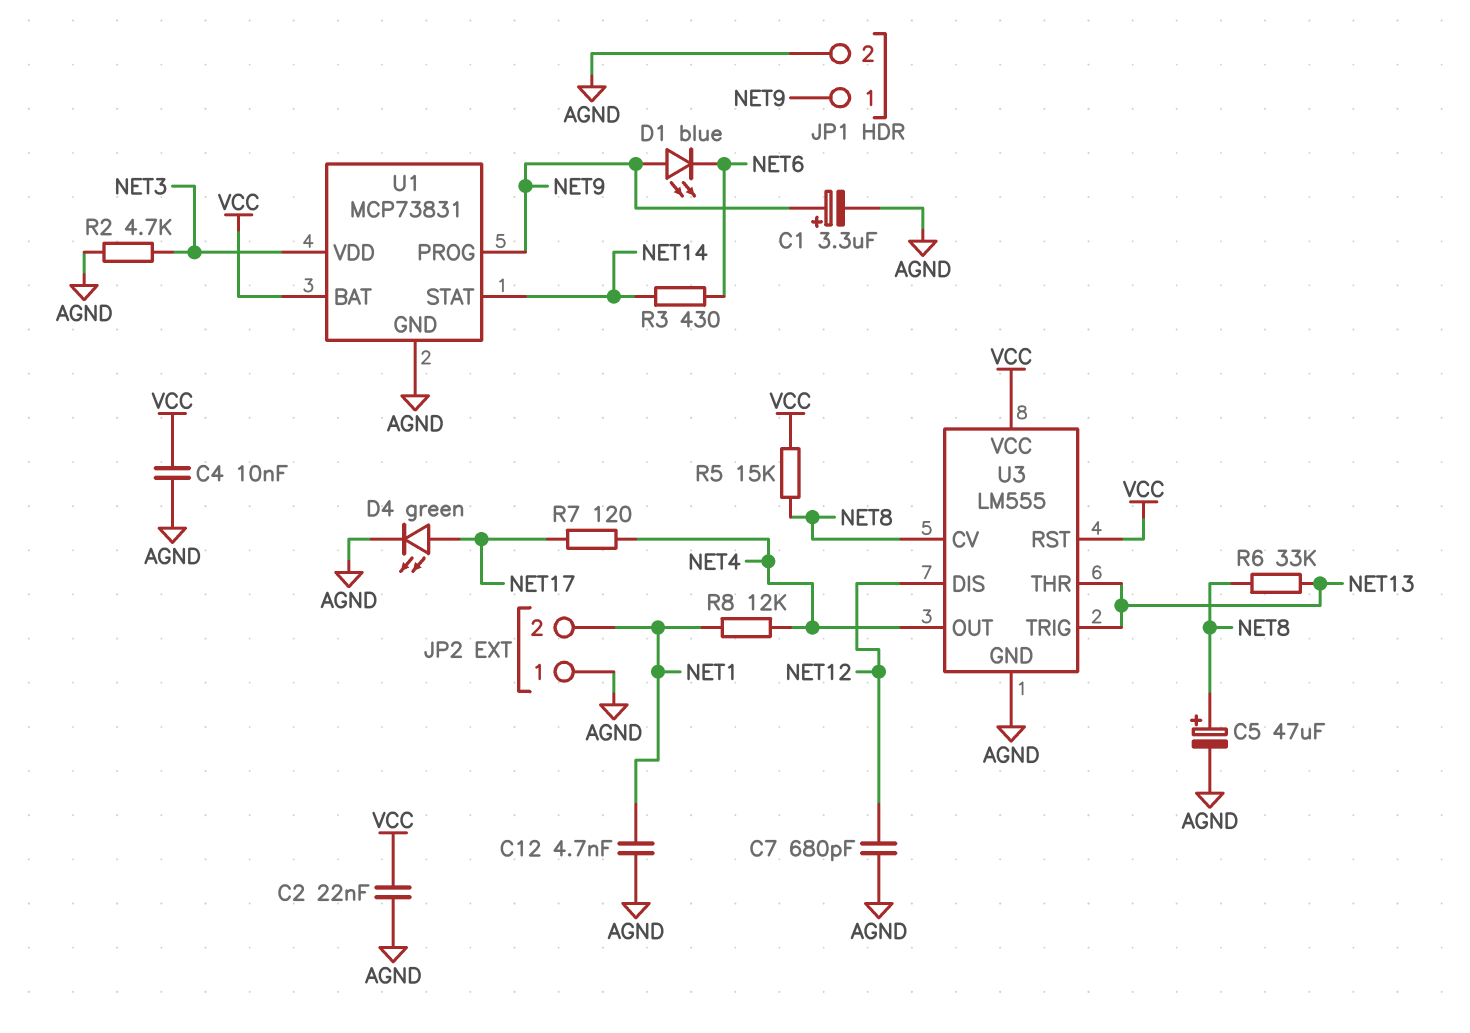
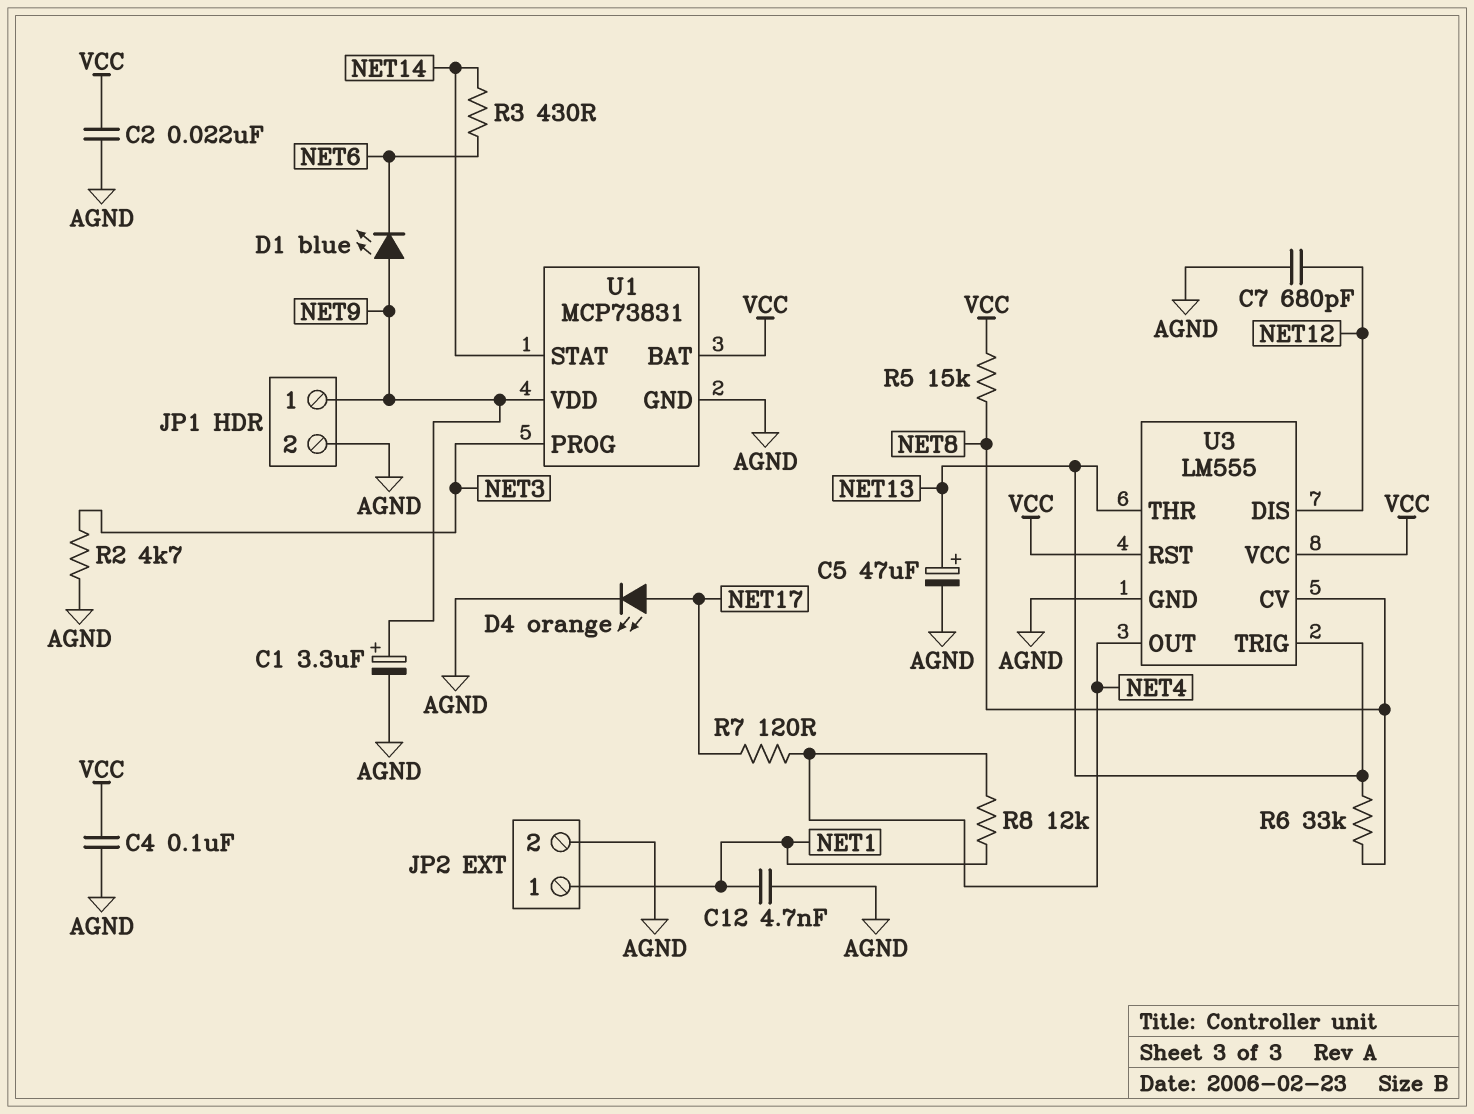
C4: 10nF (AGND, VCC) -> 100nF (AGND, VCC)
C5: 47uF (plus NET8, minus AGND) -> 47uF (plus NET13, minus AGND)
D4: LED green (A NET17, K AGND) -> LED orange (A NET17, K AGND)
JP2 pin 1: AGND -> NET1
JP2 pin 2: NET1 -> AGND
U1 pin PROG: NET9 -> NET3
U1 pin VDD: NET3 -> NET9

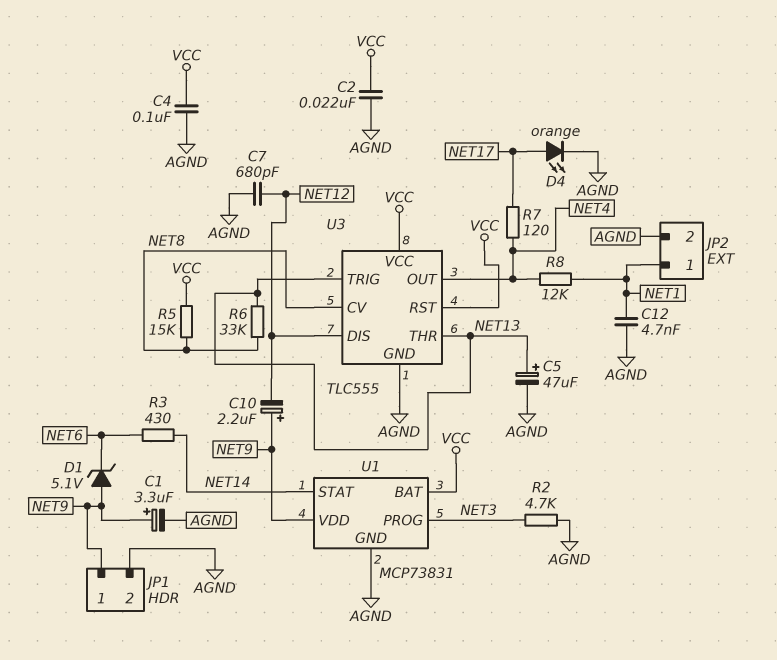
C10: none -> 2.2uF (plus NET9, minus NET12)
D1: LED blue (A NET9, K NET6) -> zener 5.1V (A NET9, K NET6)
U3: LM555 -> TLC555

